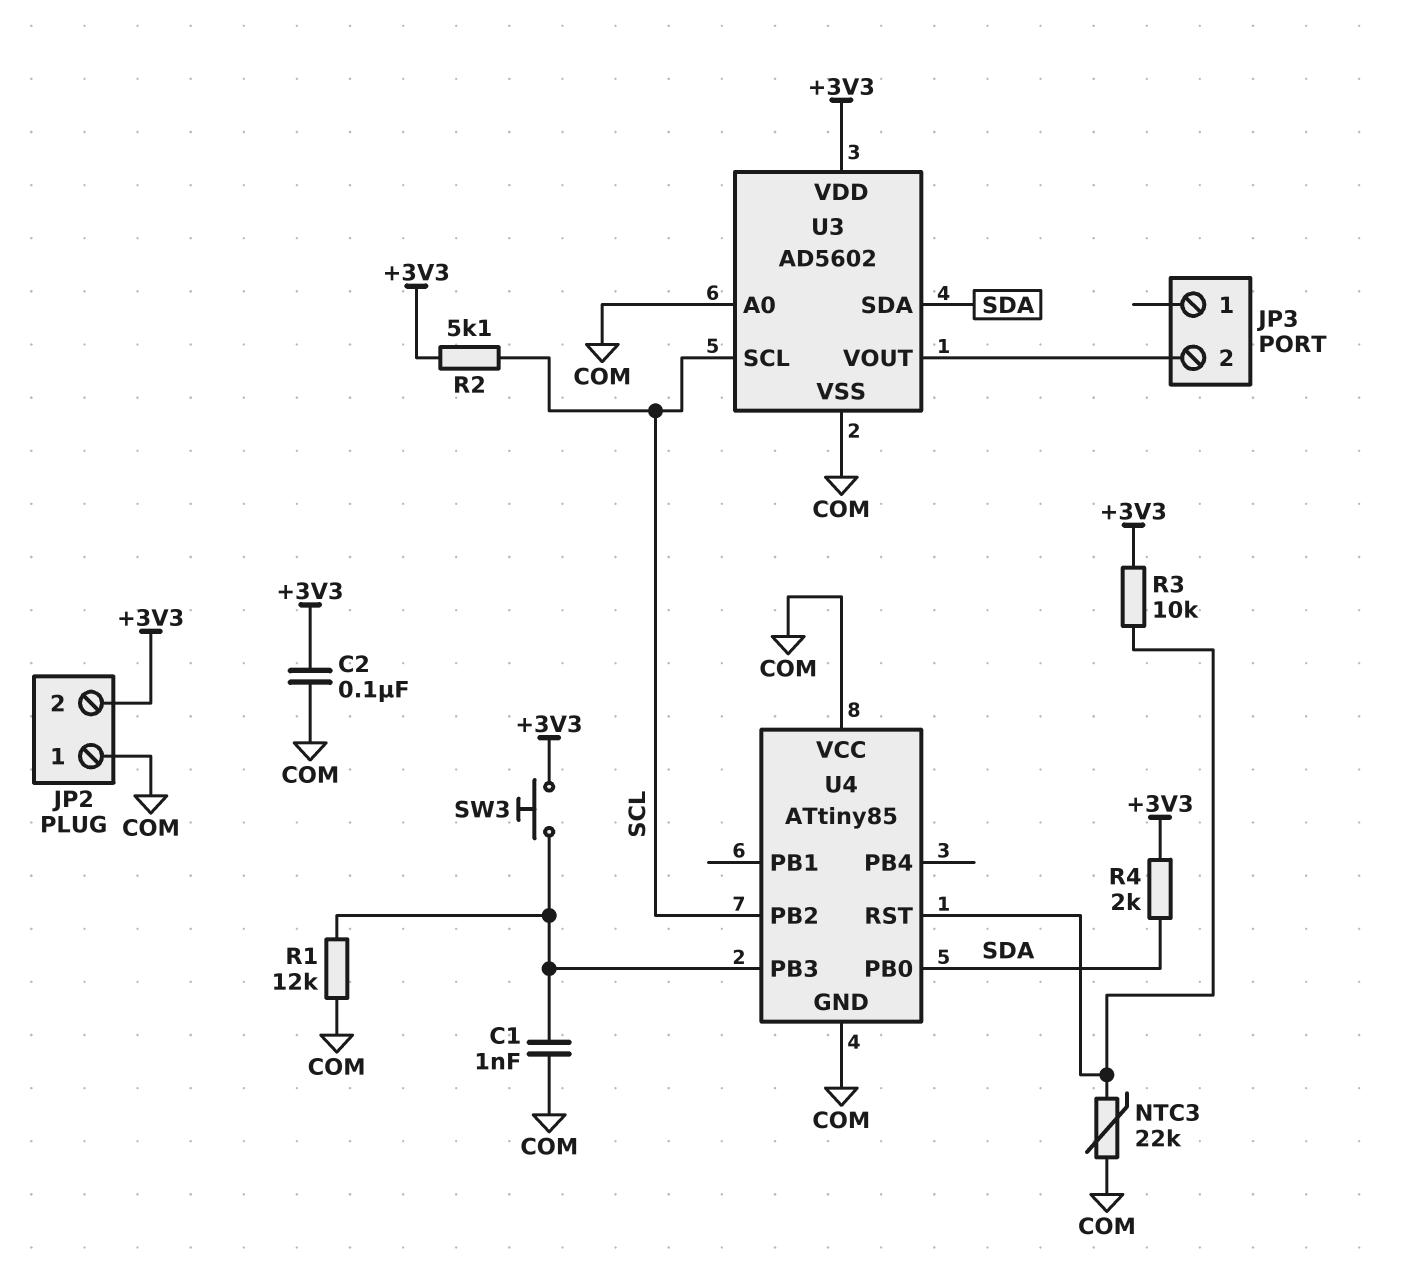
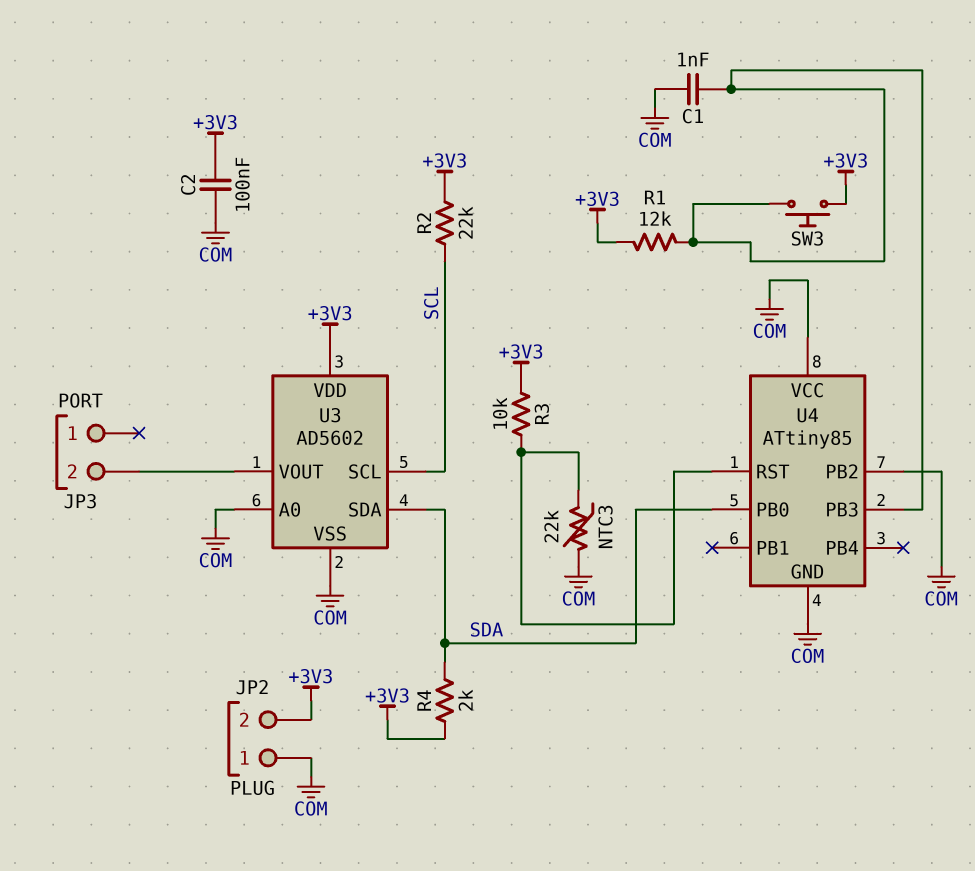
R1: 12k (COM, U4/PB3) -> 12k (+3V3, U4/PB3)
R2: 5.1k (+3V3, SCL) -> 22k (+3V3, SCL)
U4 pin PB2: SCL -> COM

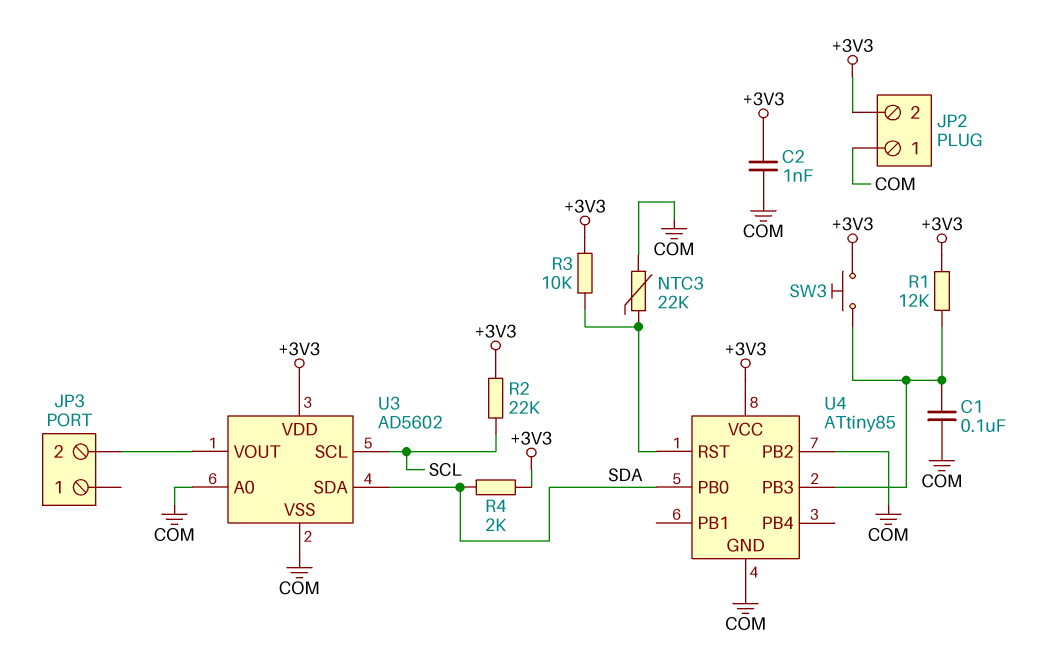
C1: 1nF (COM, U4/PB3) -> 100nF (COM, U4/PB3)
C2: 100nF (+3V3, COM) -> 1nF (+3V3, COM)
U4 pin VCC: COM -> +3V3

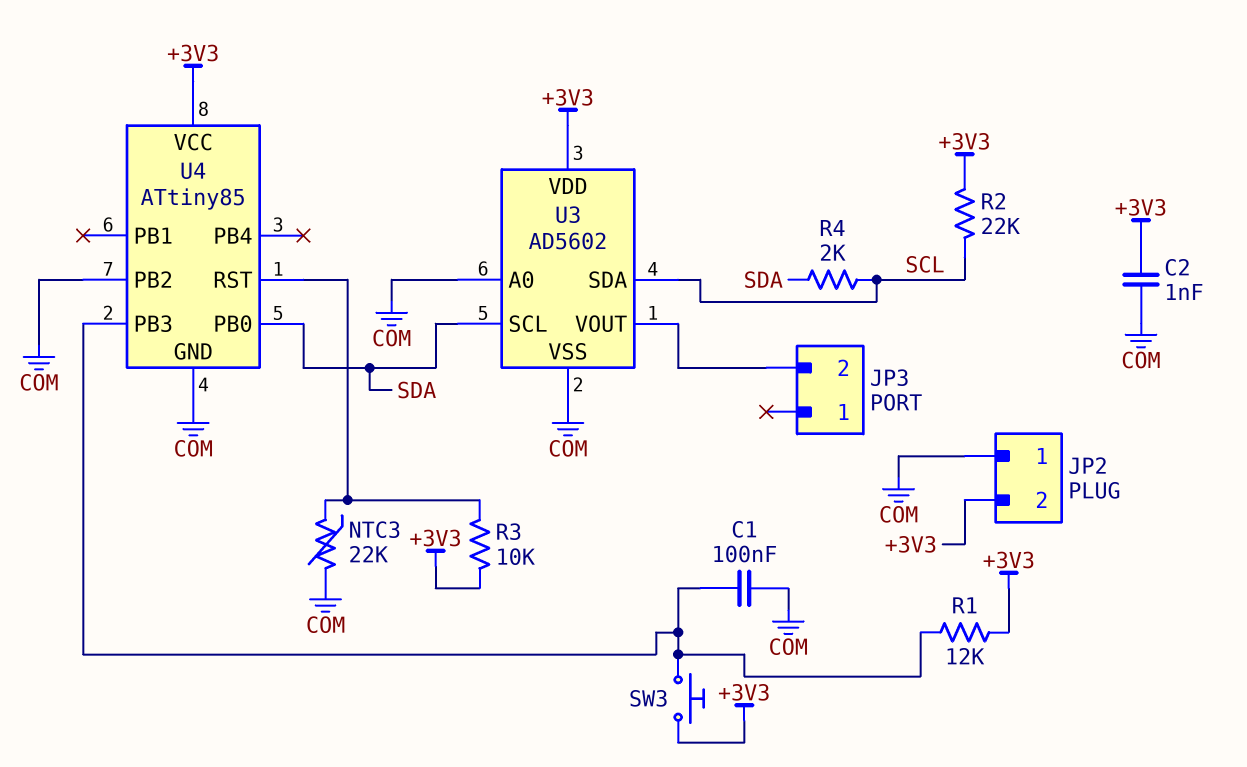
R4: 2k (+3V3, SDA) -> 2k (SCL, SDA)
U3 pin SCL: SCL -> SDA
U3 pin SDA: SDA -> SCL

